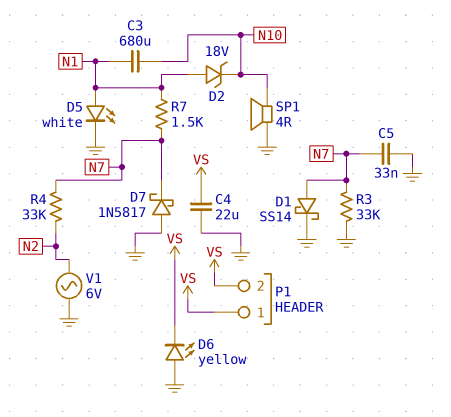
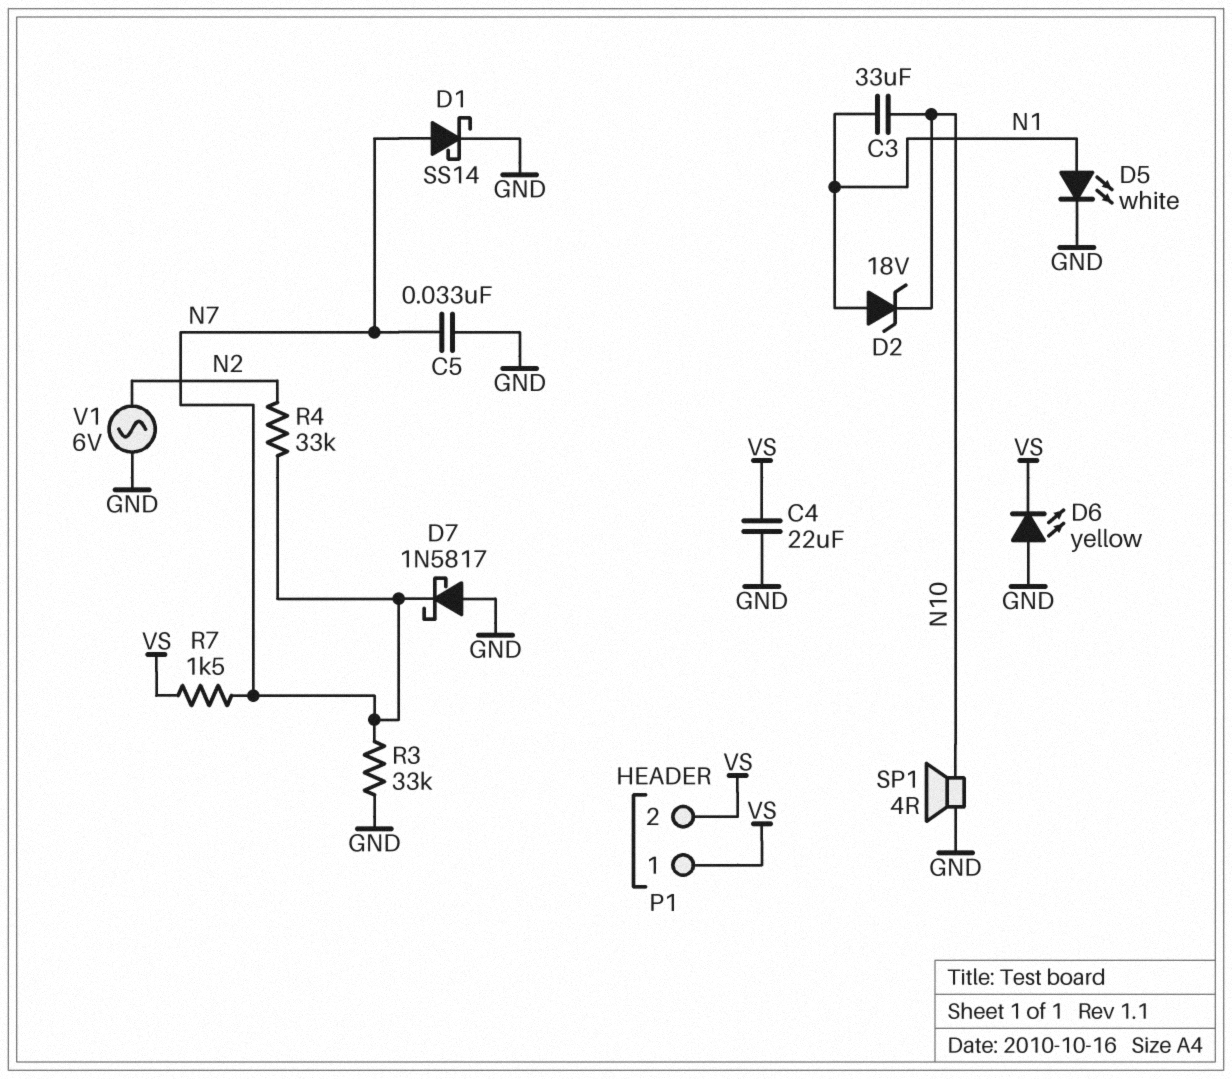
C3: 680uF (N1, N10) -> 33uF (N1, N10)
R7: 1.5k (N1, N7) -> 1.5k (N7, VS)

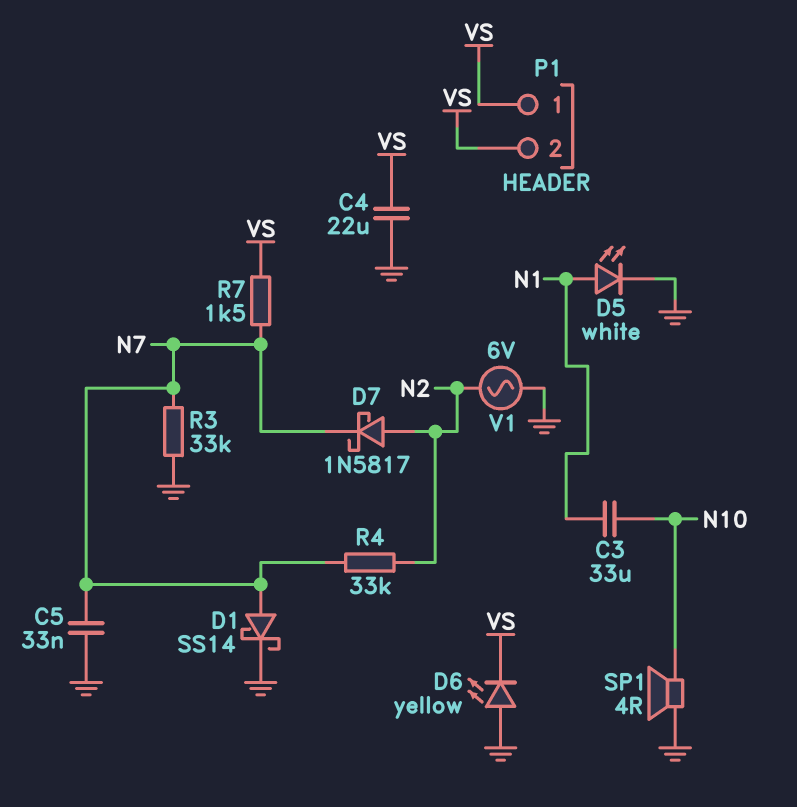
D2: zener 18V (A N1, K N10) -> none
D7: schottky 1N5817 (A GND, K N7) -> schottky 1N5817 (A N2, K N7)

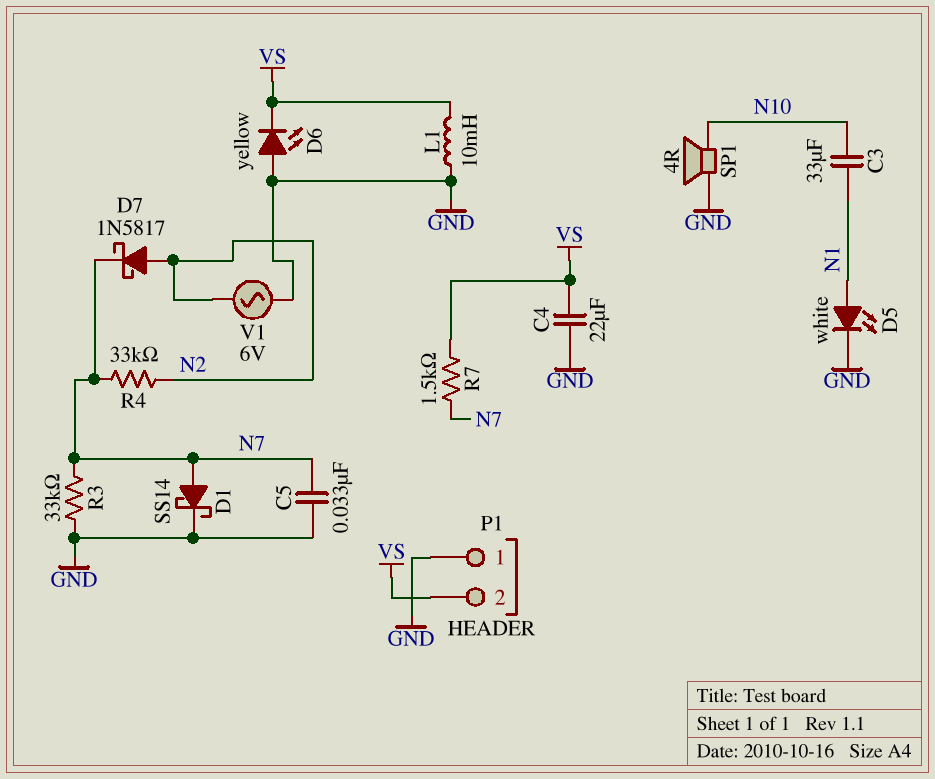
L1: none -> 10mH (GND, VS)
P1 pin 1: VS -> GND

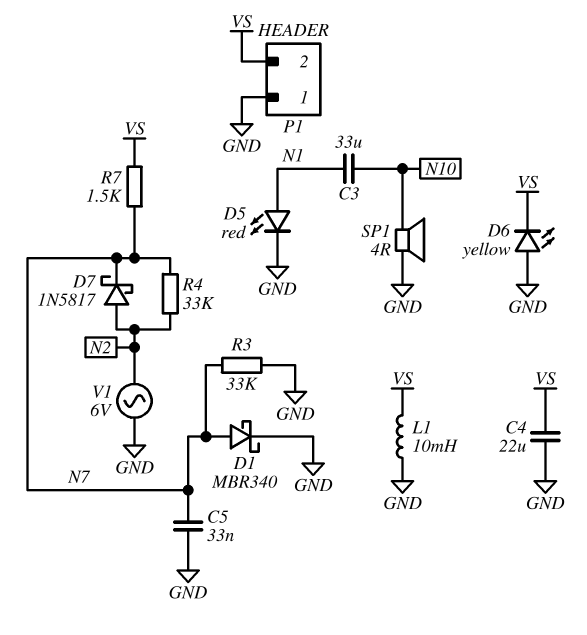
D1: schottky SS14 (A N7, K GND) -> schottky MBR340 (A N7, K GND)
D5: LED white (A N1, K GND) -> LED red (A N1, K GND)

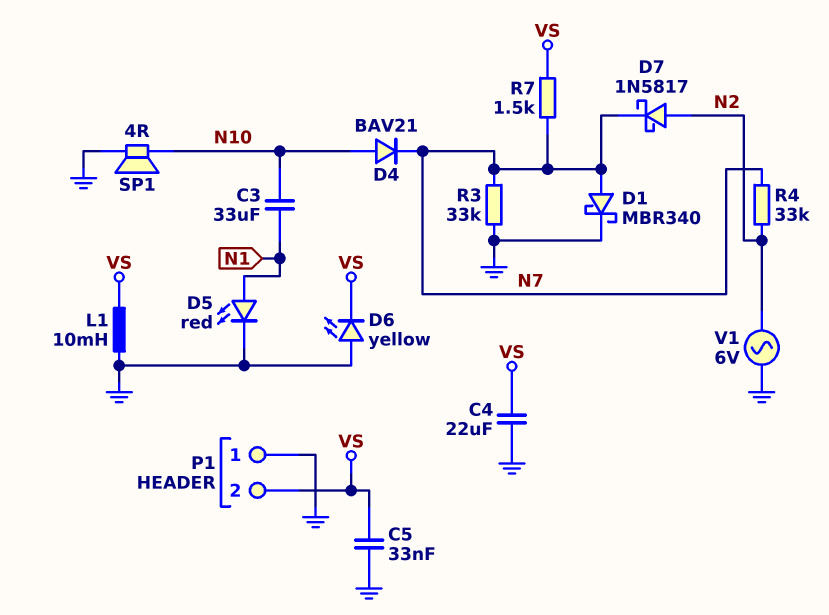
C5: 33nF (GND, N7) -> 33nF (GND, VS)
D4: none -> diode BAV21 (A N10, K N7)

